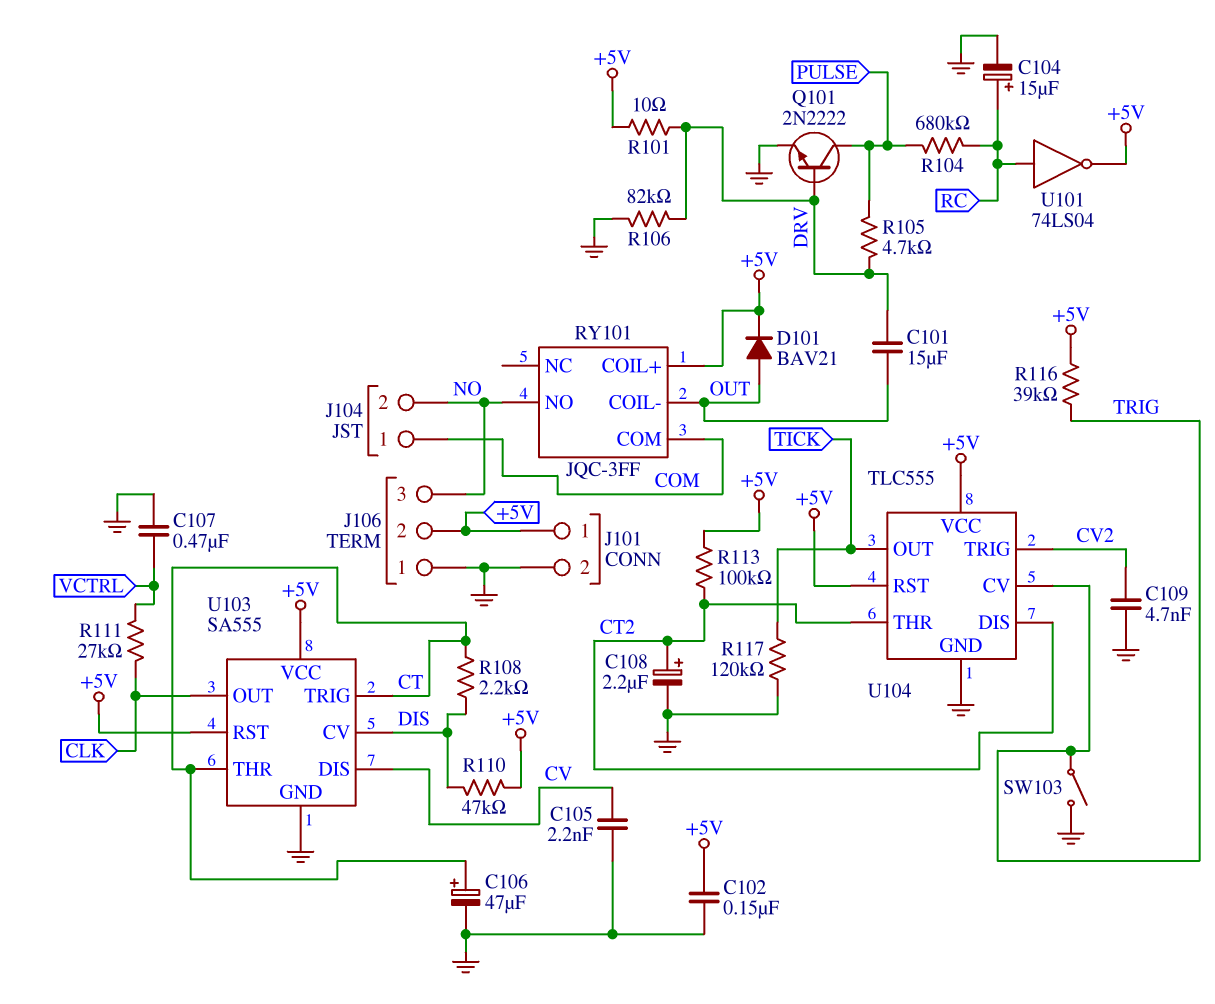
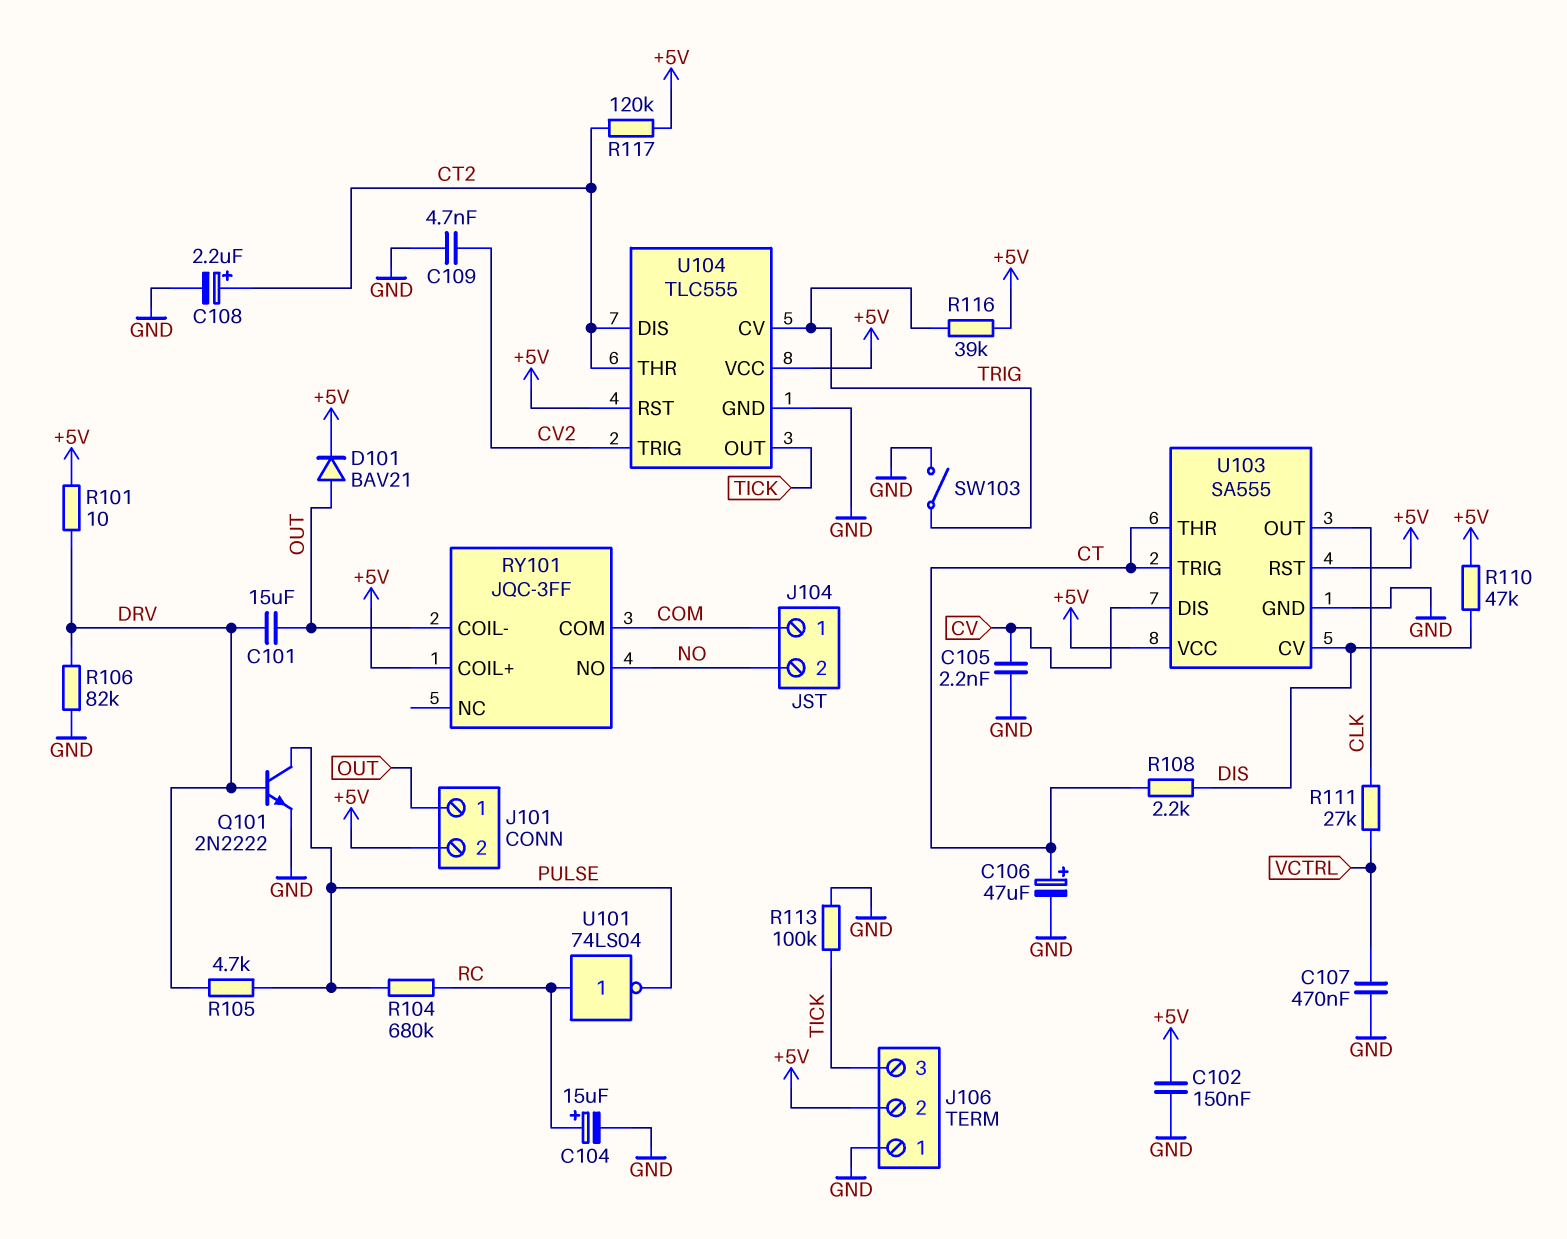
J101 pin 1: +5V -> OUT
J101 pin 2: GND -> +5V
J106 pin 3: NO -> TICK
R113: 100k (+5V, CT2) -> 100k (GND, TICK)
R117: 120k (GND, TICK) -> 120k (+5V, CT2)
U101: NOT 74LS04 (in RC, out +5V) -> NOT 74LS04 (in RC, out PULSE)

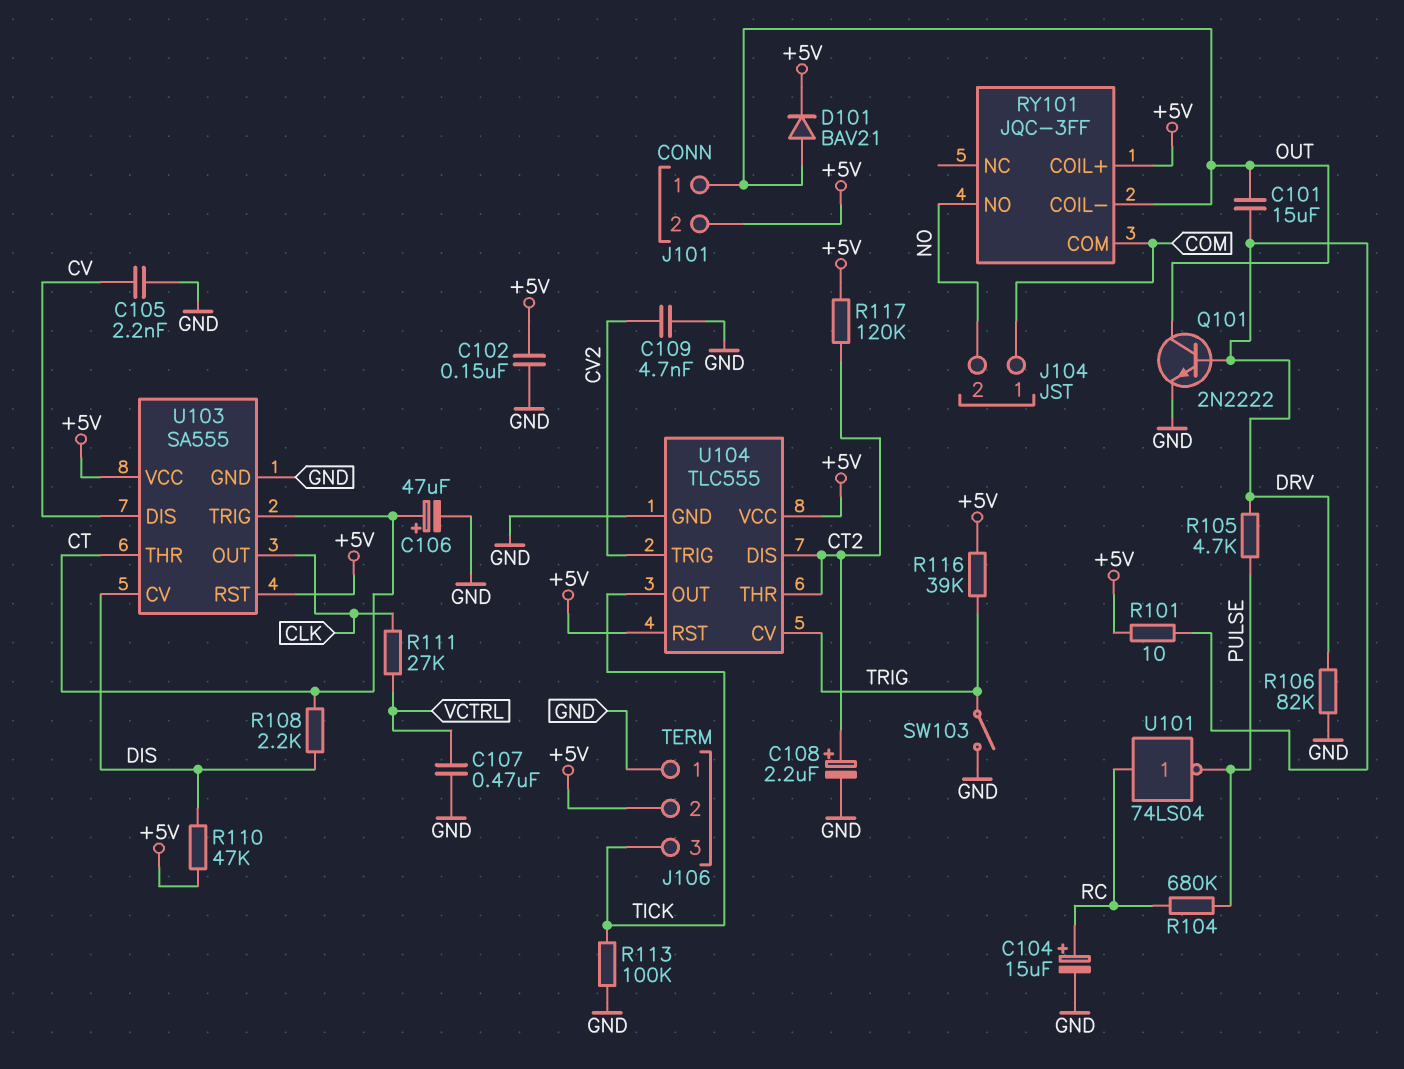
Q101: NPN 2N2222 (B DRV, C PULSE, E GND) -> NPN 2N2222 (B DRV, C OUT, E GND)

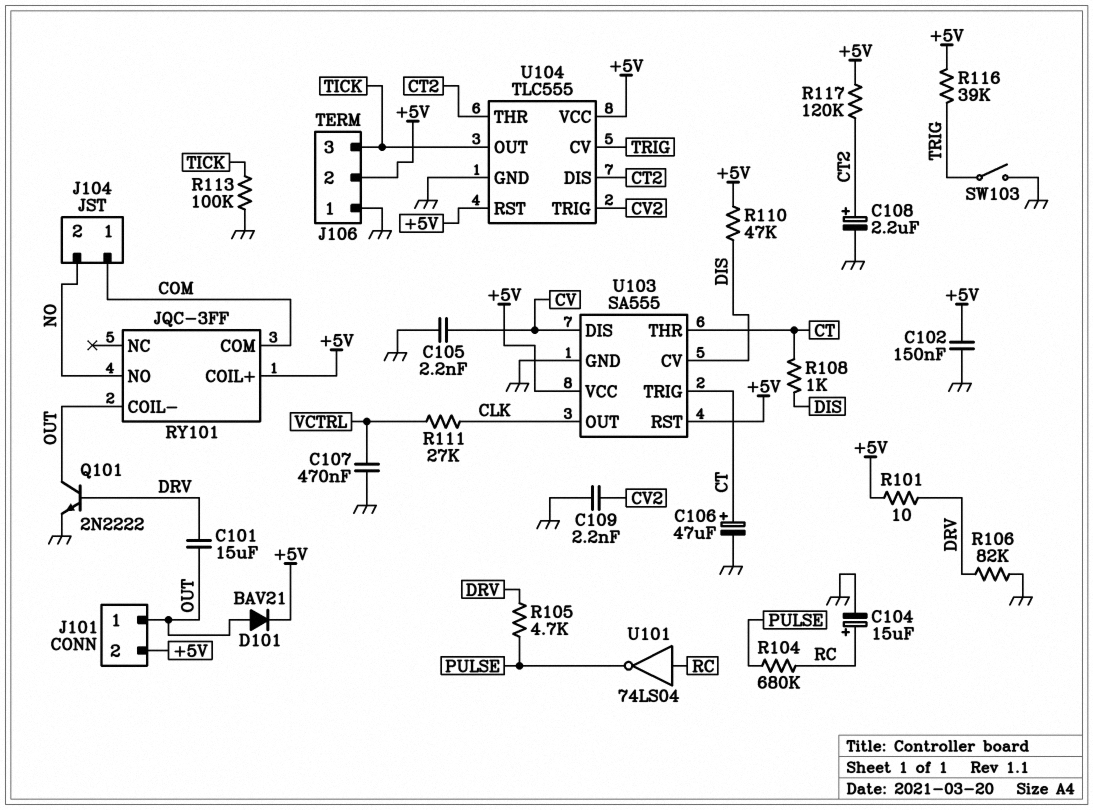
C109: 4.7nF (CV2, GND) -> 2.2nF (CV2, GND)
R108: 2.2k (CT, DIS) -> 1k (CT, DIS)

